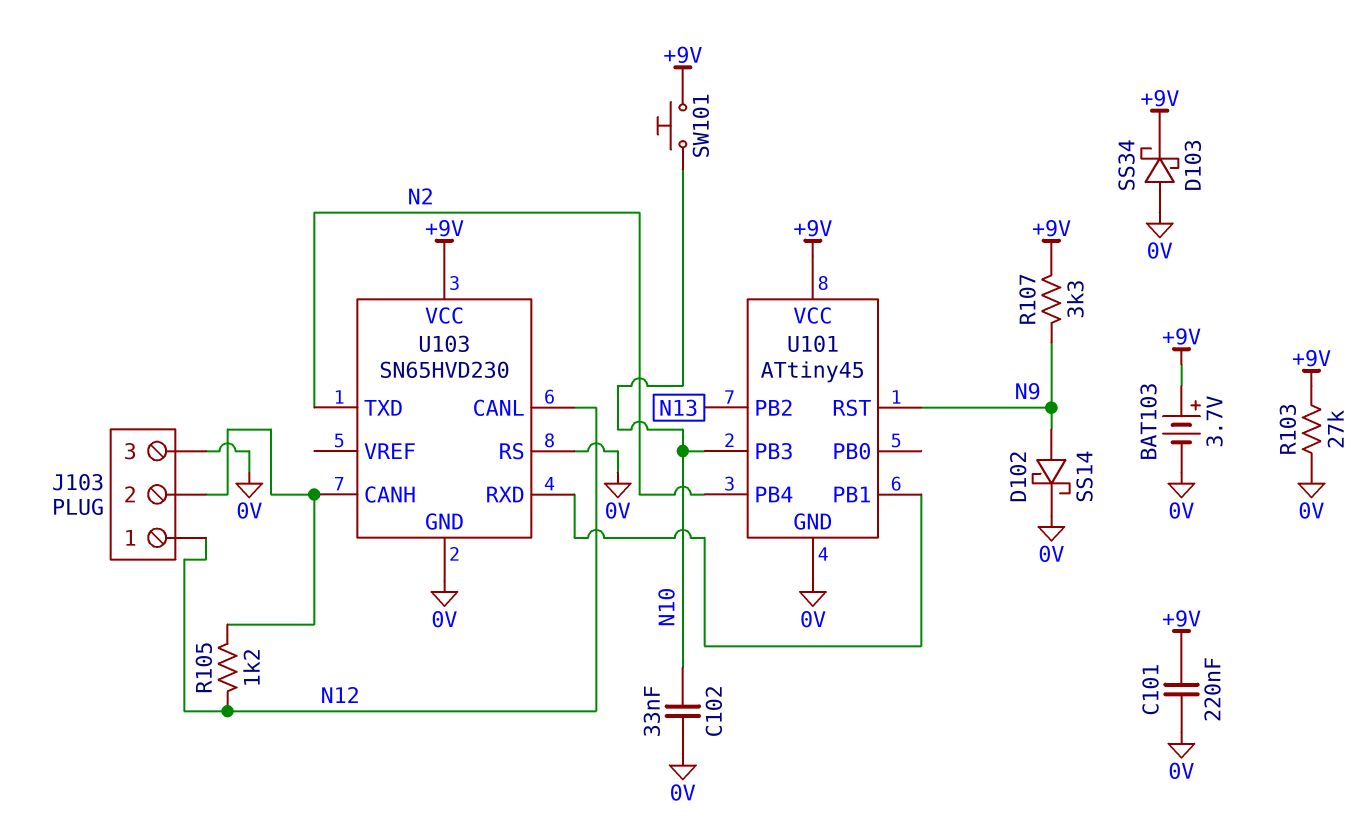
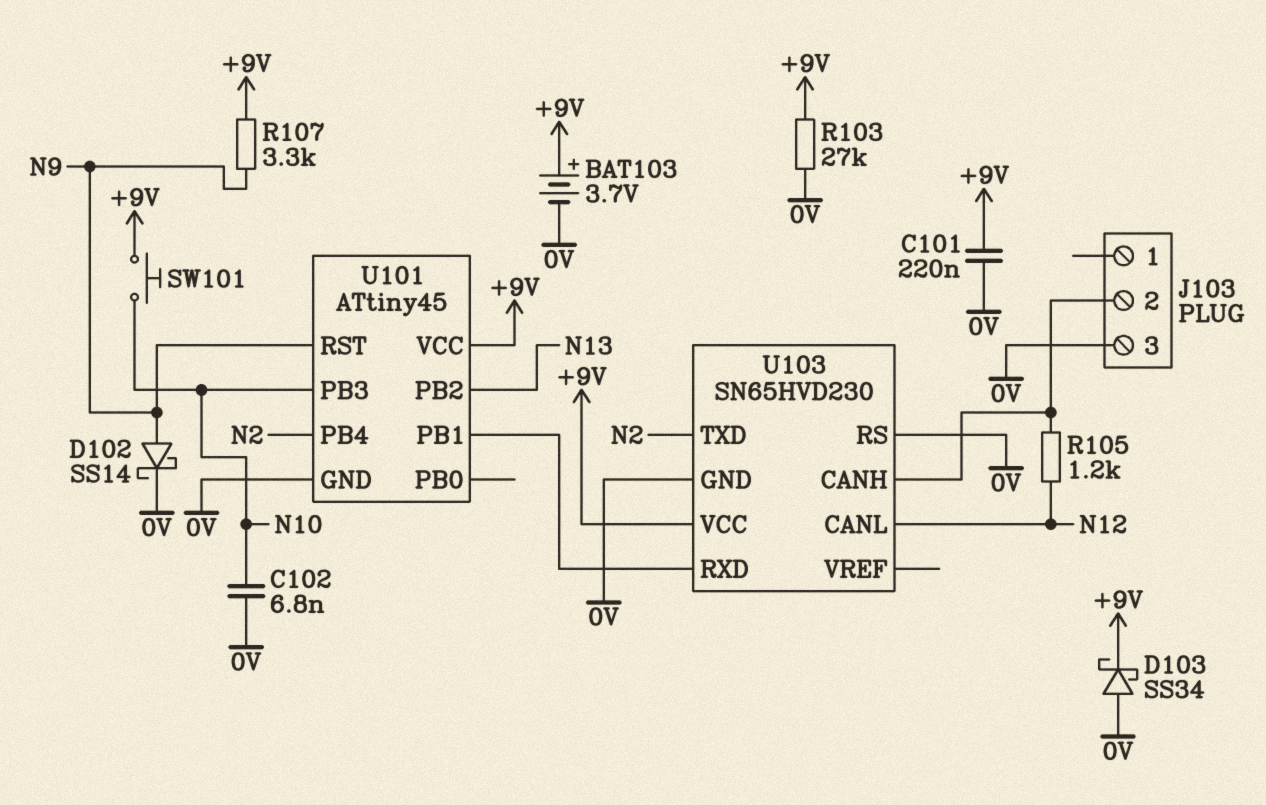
C102: 33nF (0V, N10) -> 6.8nF (0V, N10)
J103 pin 1: N12 -> none

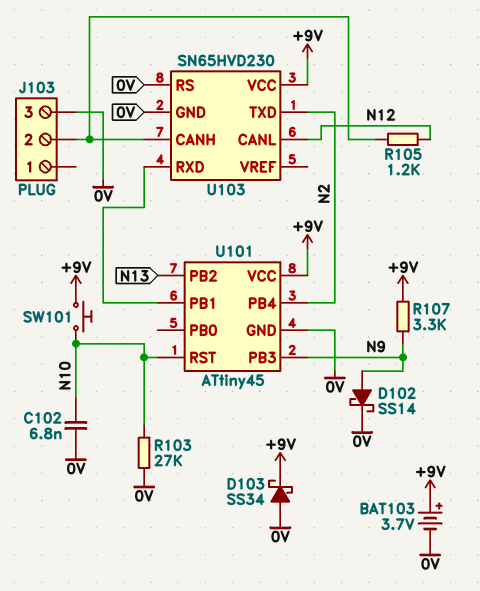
C101: 220nF (+9V, 0V) -> none
R103: 27k (+9V, 0V) -> 27k (0V, N10)
U101 pin PB3: N10 -> N9
U101 pin RST: N9 -> N10

